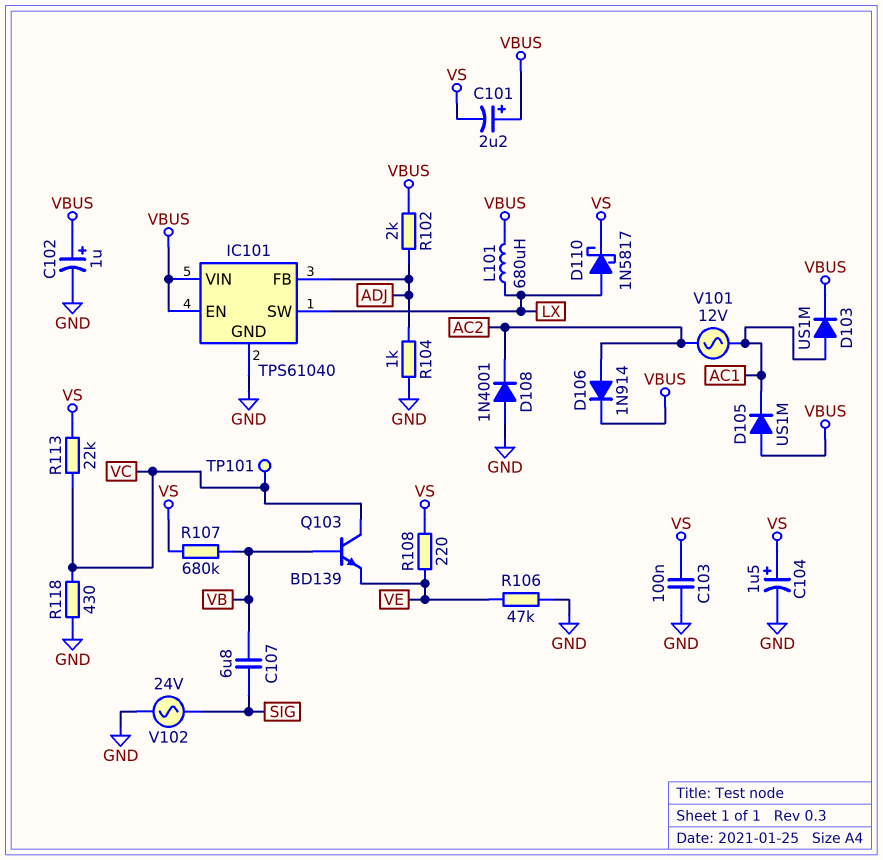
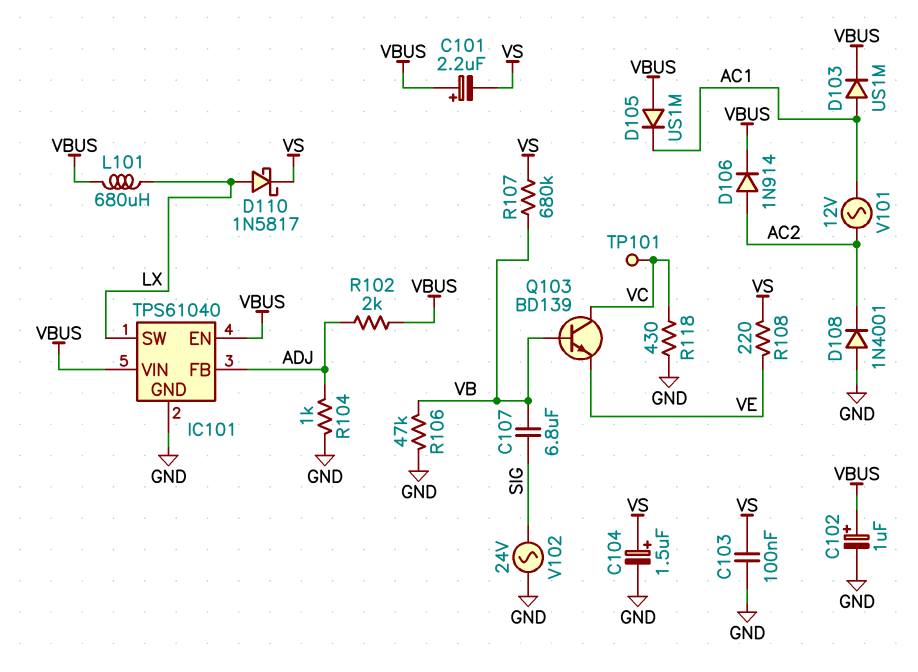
R106: 47k (GND, VE) -> 47k (GND, VB)
R113: 22k (VC, VS) -> none

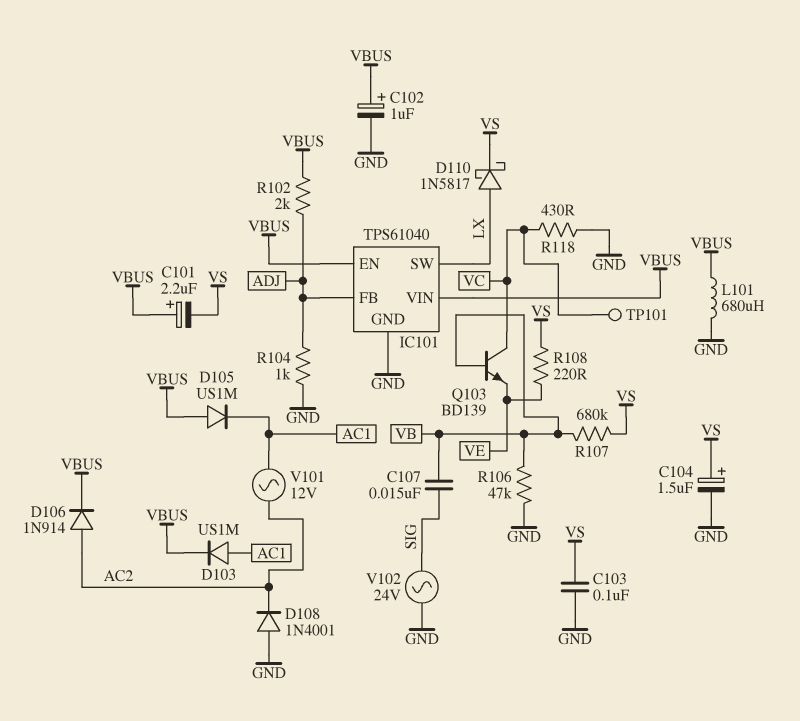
C107: 6.8uF (SIG, VB) -> 15nF (SIG, VB)
L101: 680uH (LX, VBUS) -> 680uH (GND, VBUS)

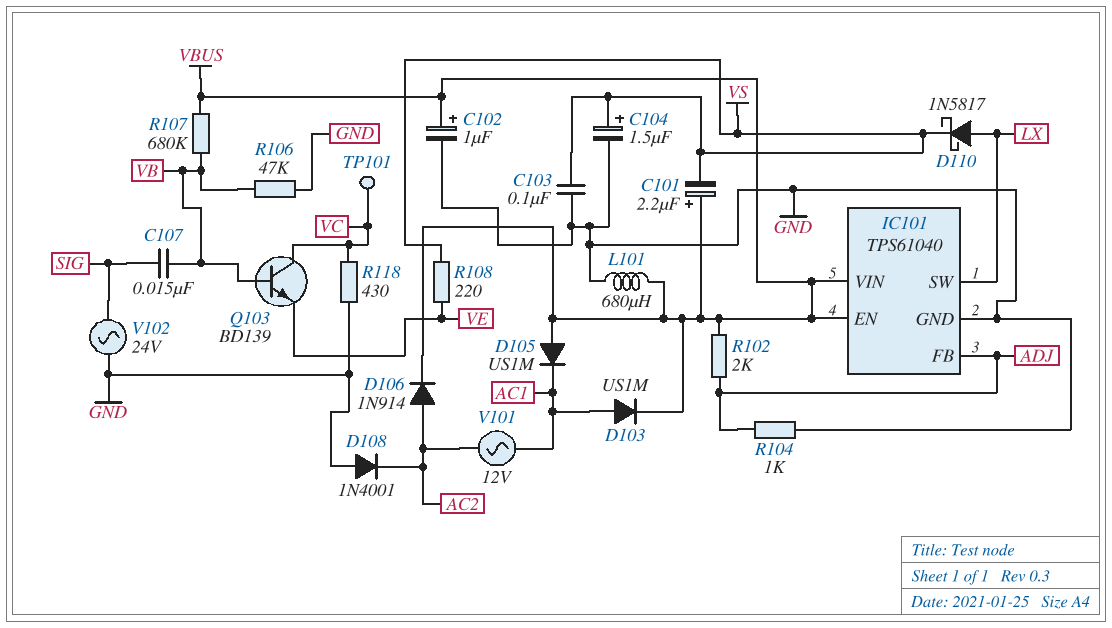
R107: 680k (VB, VS) -> 680k (VB, VBUS)

